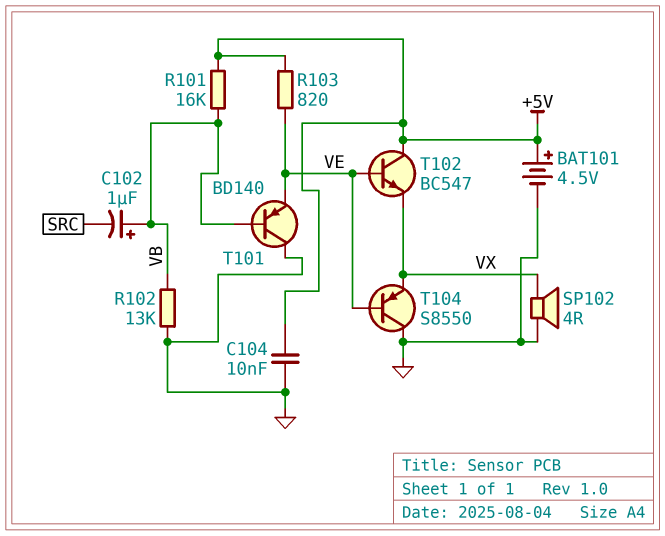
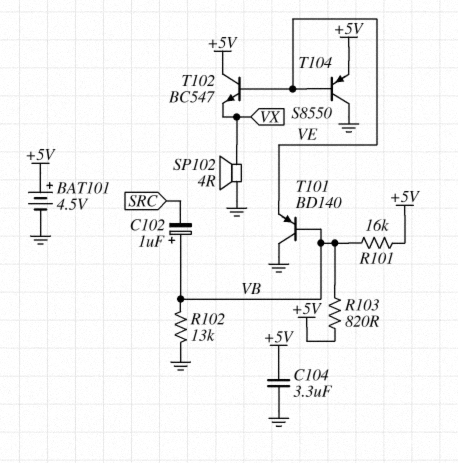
C104: 10nF (+5V, GND) -> 3.3uF (+5V, GND)
R103: 820 (+5V, VE) -> 820 (+5V, VB)
T104: PNP S8550 (B VE, C GND, E VX) -> PNP S8550 (B VE, C GND, E +5V)

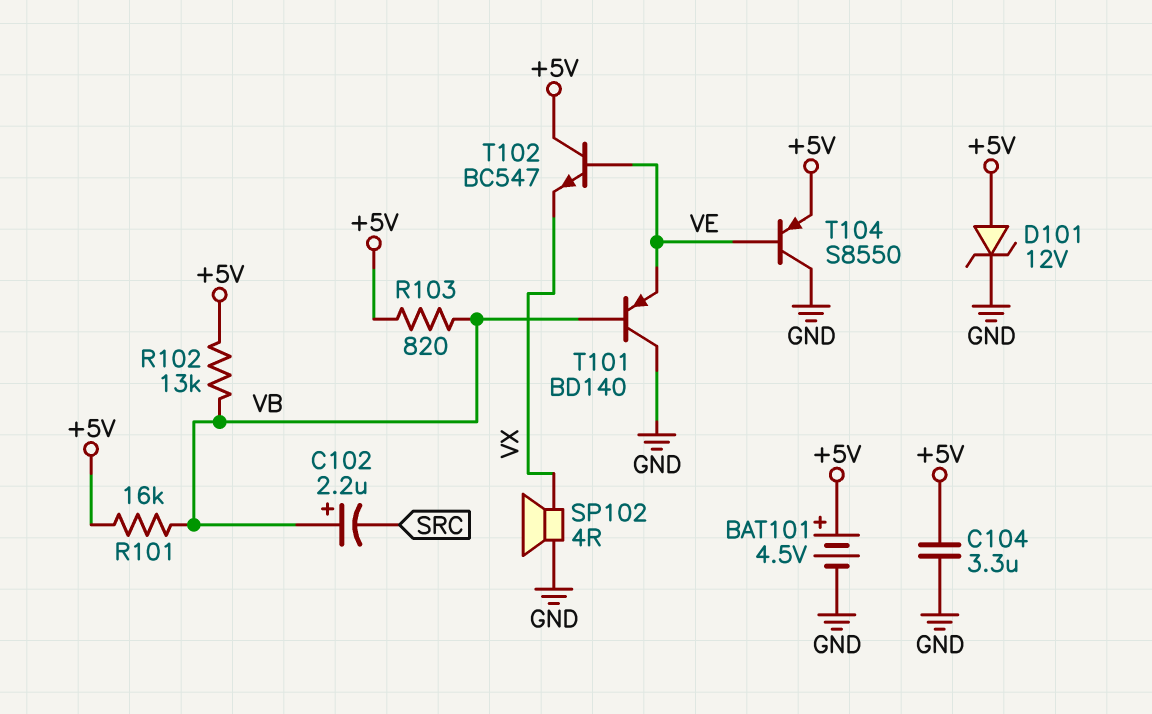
C102: 1uF (plus VB, minus SRC) -> 2.2uF (plus VB, minus SRC)
D101: none -> zener 12V (A +5V, K GND)
R102: 13k (GND, VB) -> 13k (+5V, VB)

